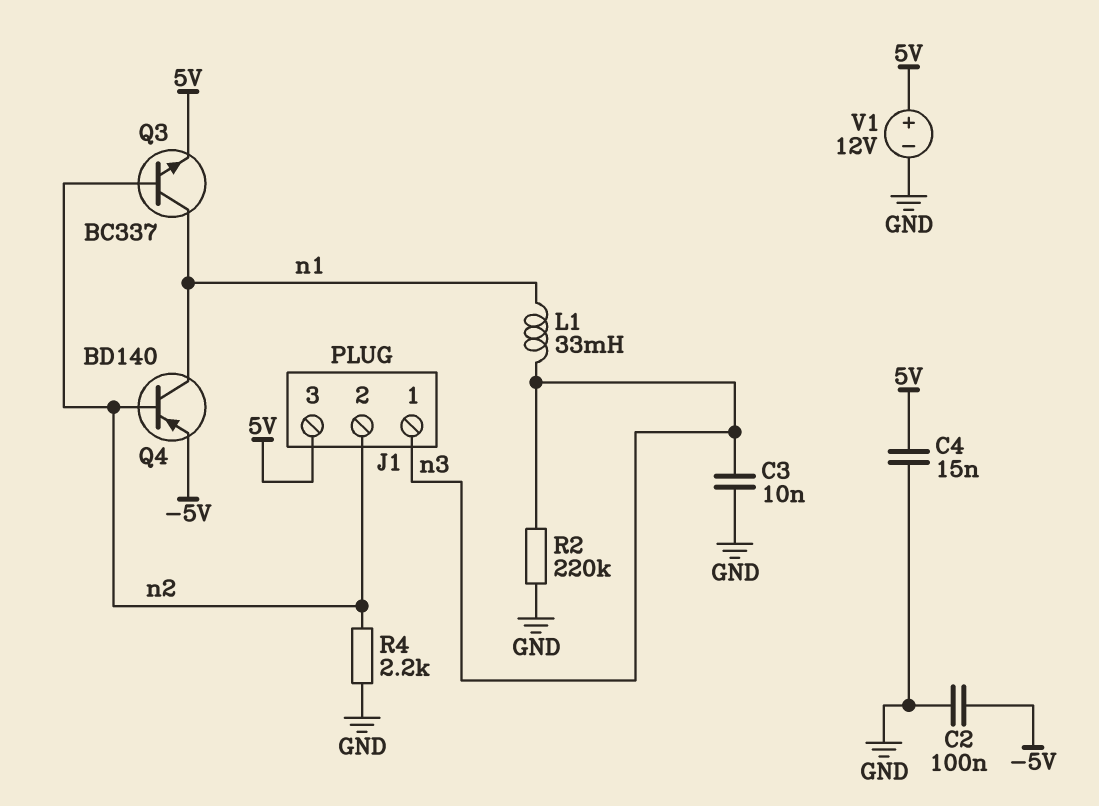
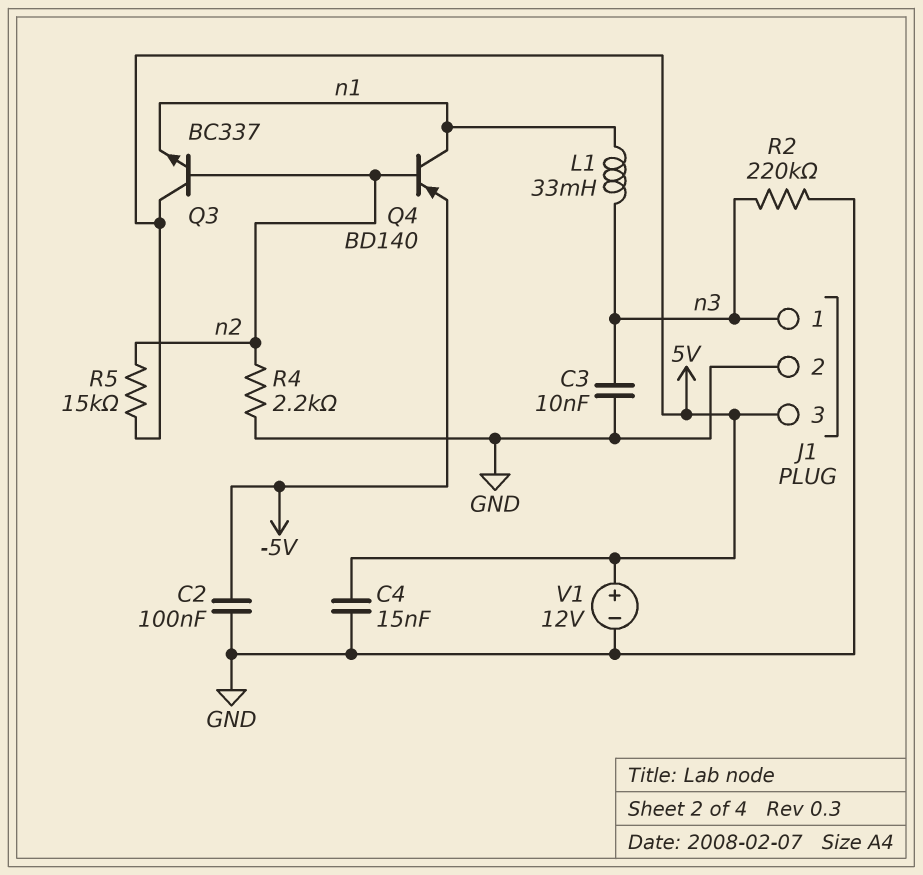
J1 pin 2: n2 -> GND
Q3: NPN BC337 (B n2, C n1, E 5V) -> NPN BC337 (B n2, C 5V, E n1)
R5: none -> 15k (5V, n2)

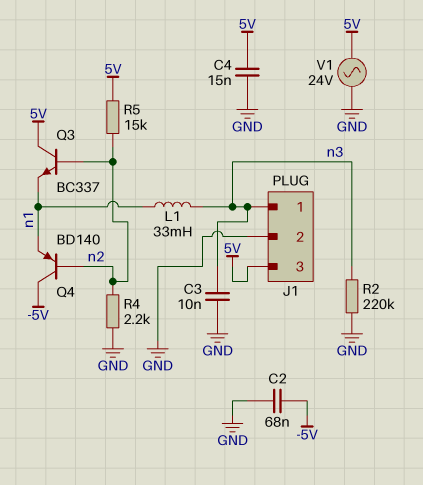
C2: 100nF (-5V, GND) -> 68nF (-5V, GND)
Q4: PNP BD140 (B n2, C n1, E -5V) -> PNP BD140 (B n2, C -5V, E n1)
V1: 12V (plus 5V, minus GND) -> AC 24V (5V, GND)

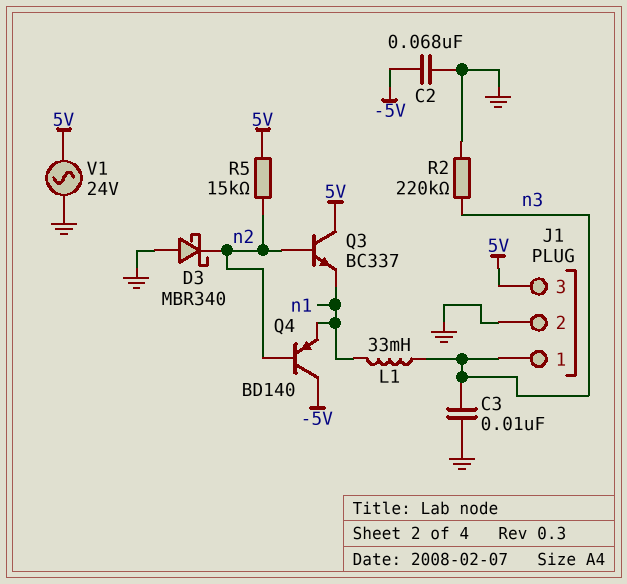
C4: 15nF (5V, GND) -> none
D3: none -> schottky MBR340 (A GND, K n2)
R4: 2.2k (GND, n2) -> none

